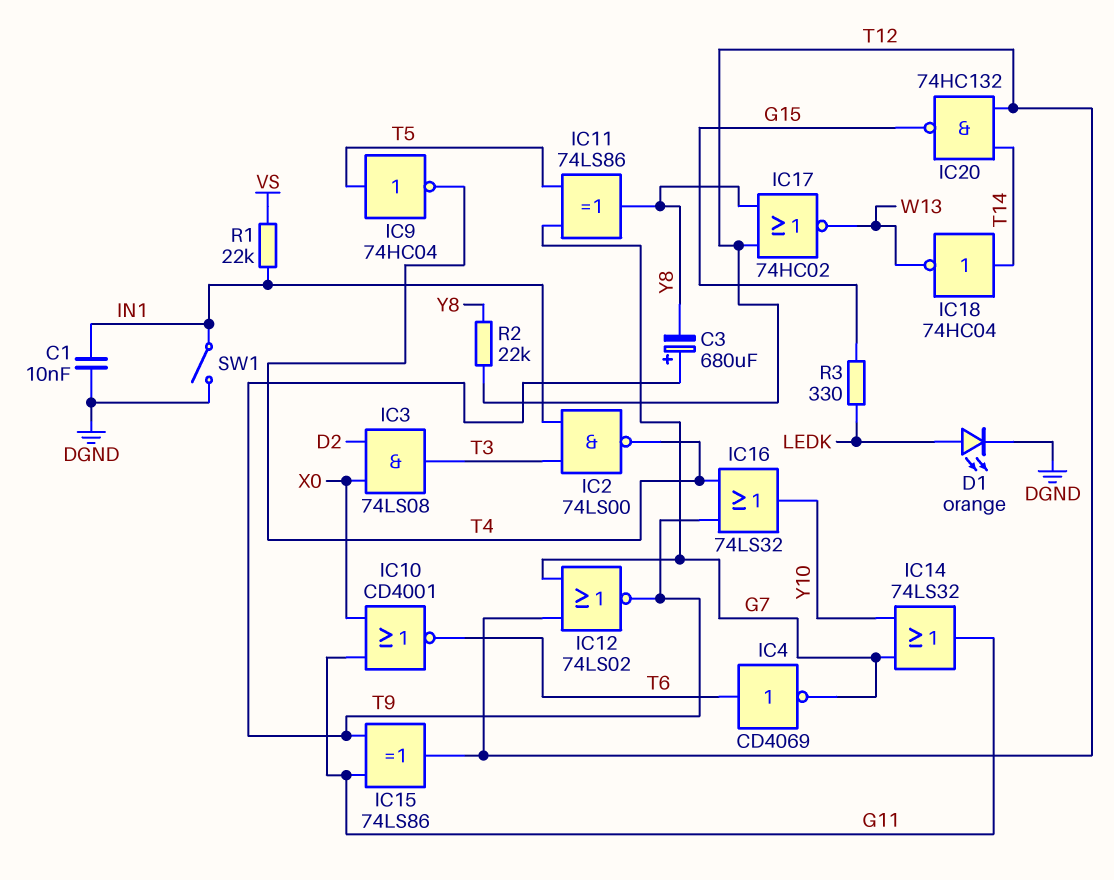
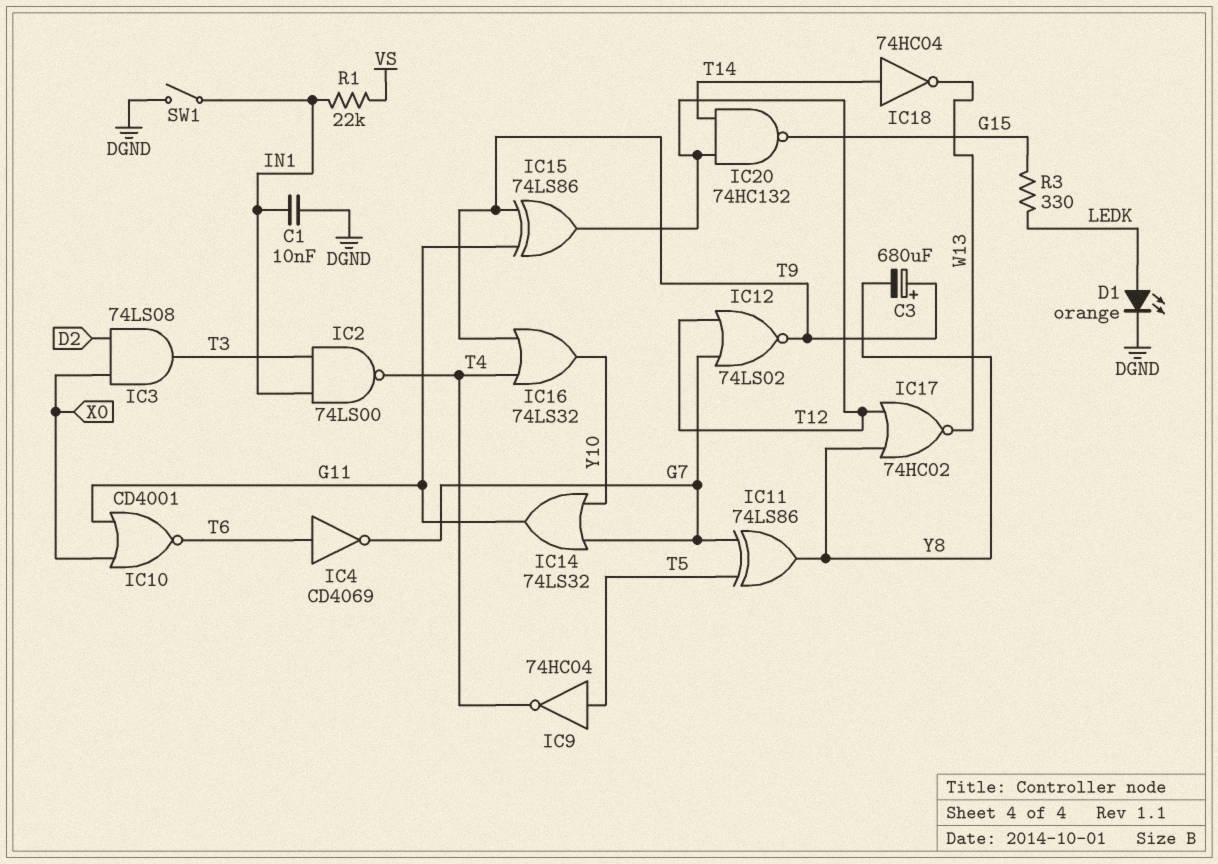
R2: 22k (T12, Y8) -> none

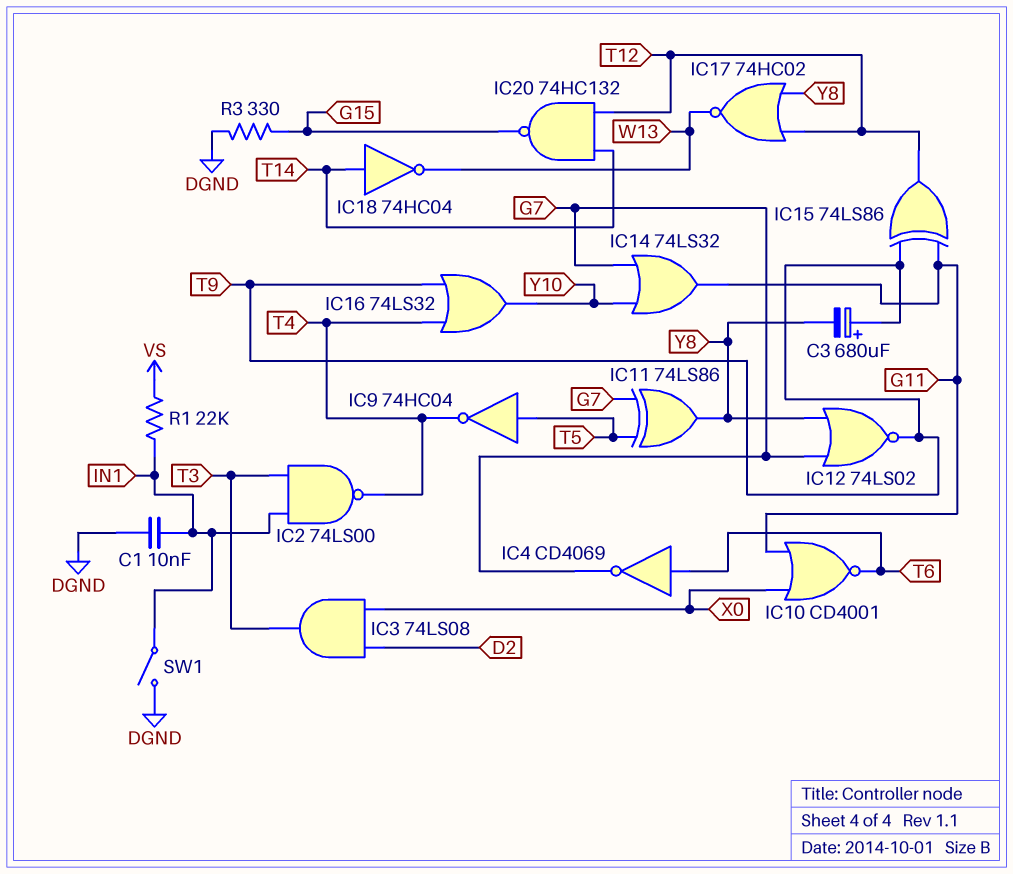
D1: LED orange (A LEDK, K DGND) -> none
IC12: NOR 74LS02 (in G7, in T12, out T9) -> NOR 74LS02 (in G7, in Y8, out T9)
R3: 330 (G15, LEDK) -> 330 (DGND, G15)

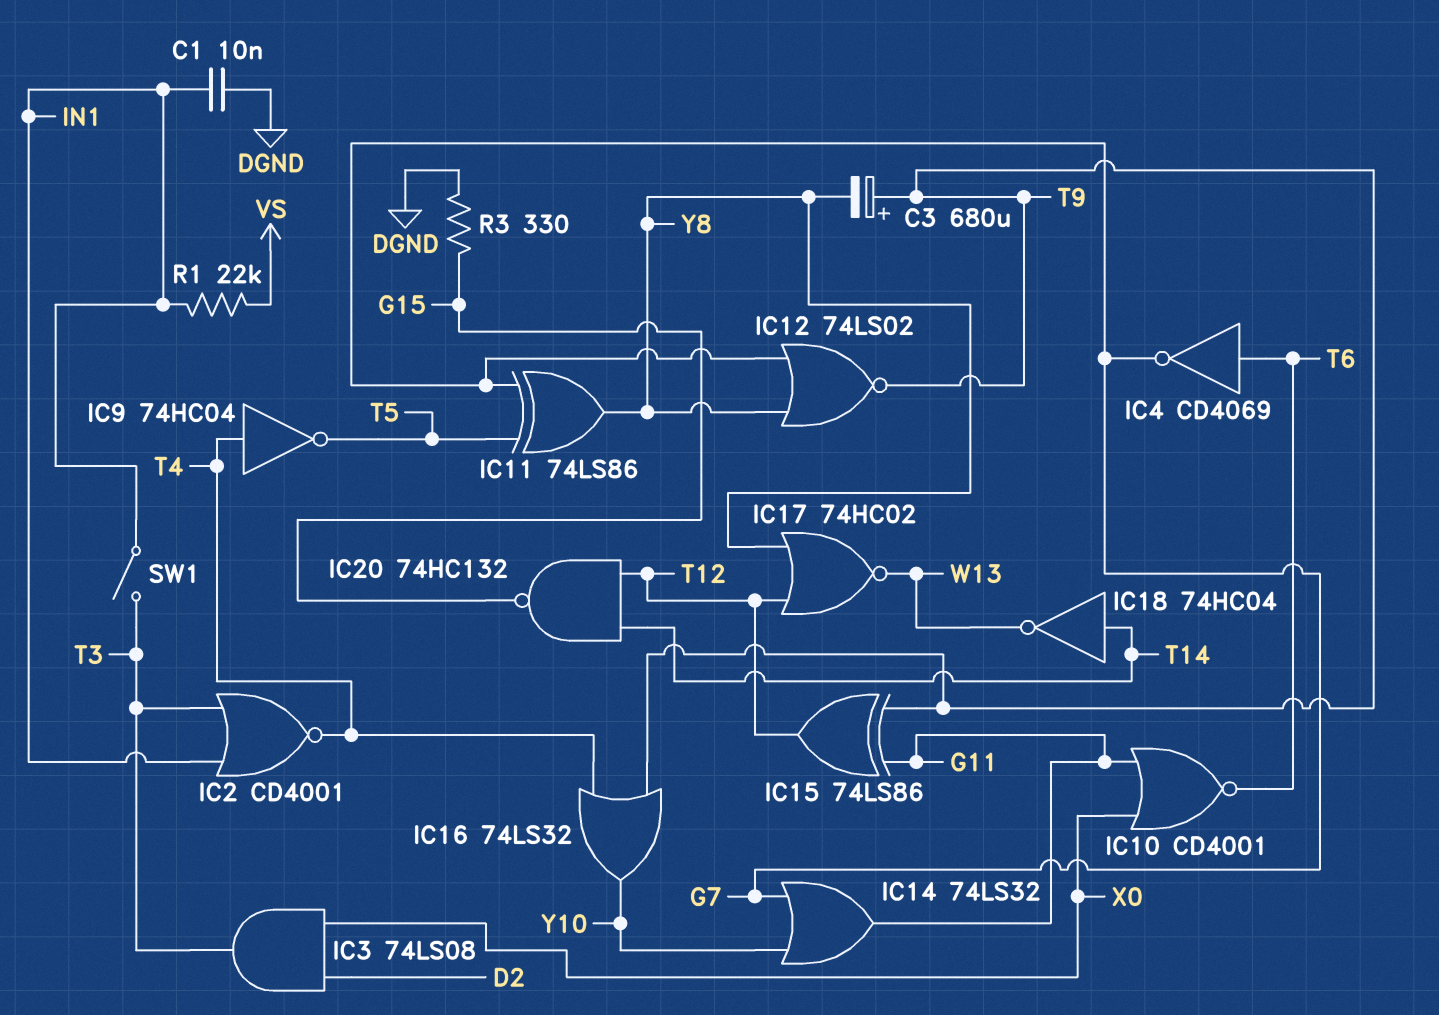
IC2: NAND 74LS00 (in IN1, in T3, out T4) -> NOR CD4001 (in IN1, in T3, out T4)
IC9: NOT 74HC04 (in T5, out T4) -> NOT 74HC04 (in T4, out T5)
SW1: switch (DGND, IN1) -> switch (IN1, T3)

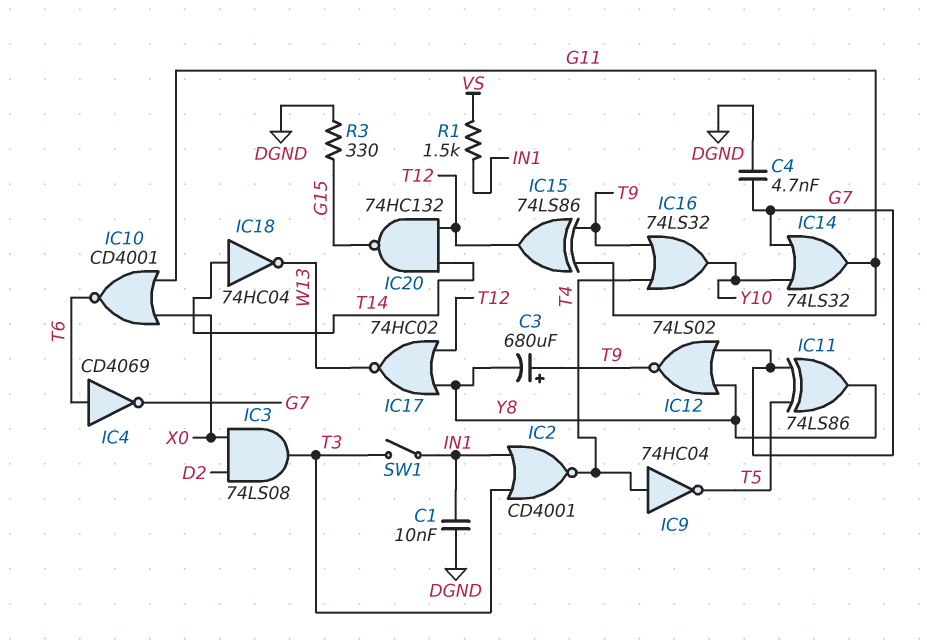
C4: none -> 4.7nF (DGND, G7)
R1: 22k (IN1, VS) -> 1.5k (IN1, VS)

